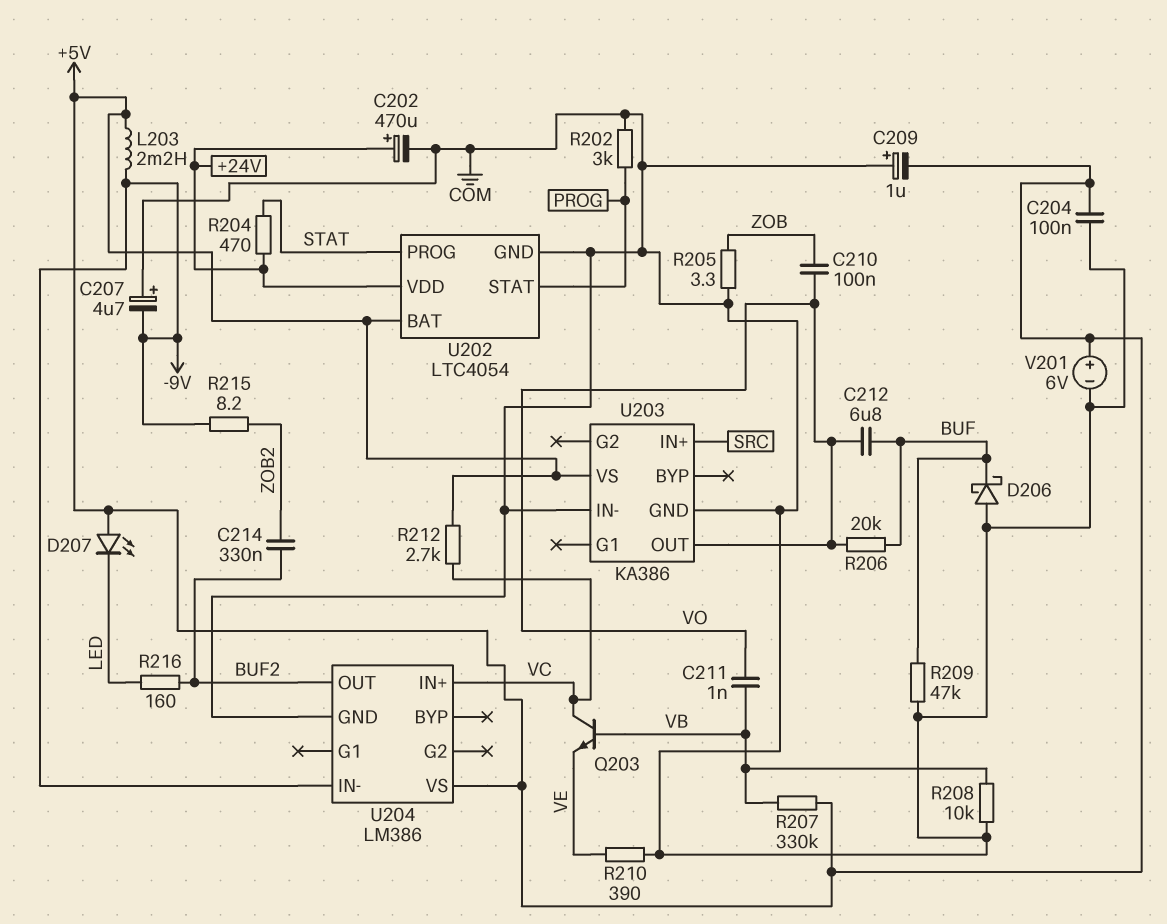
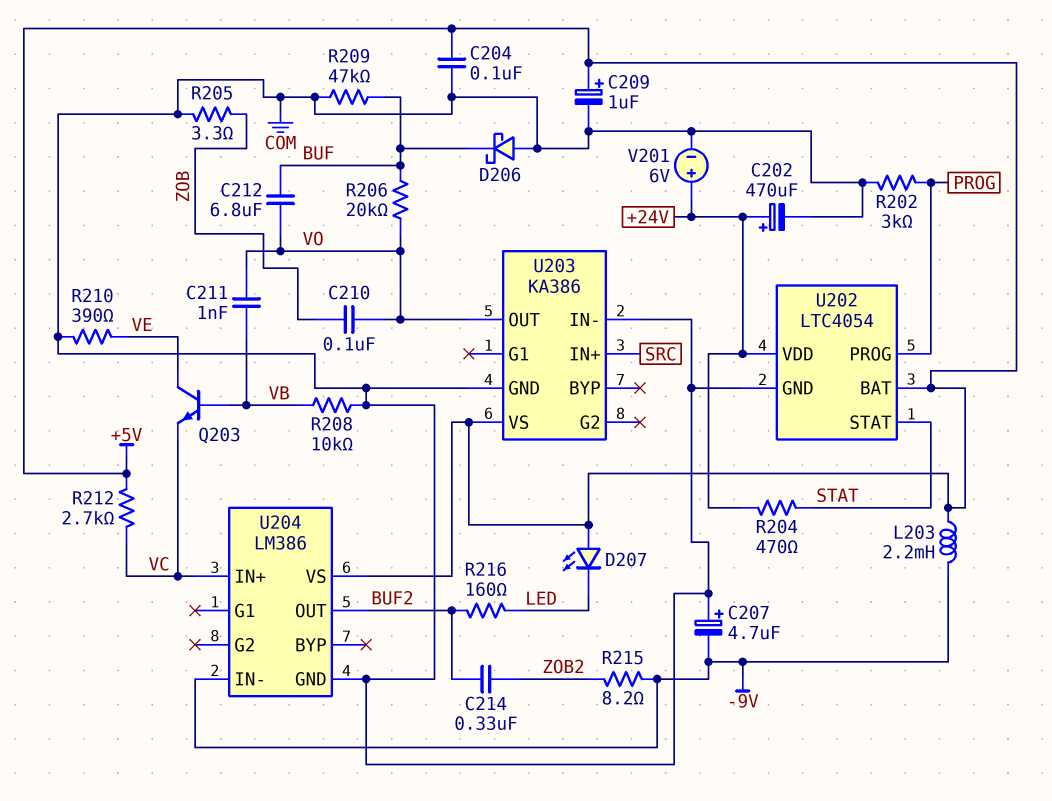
C209: 1uF (plus COM, minus +5V) -> 1uF (plus +5V, minus COM)
Q203: NPN (B VB, C VC, E VE) -> NPN (B VB, C VE, E VC)
R207: 330k (+5V, VB) -> none
U202 pin PROG: STAT -> PROG
U202 pin STAT: PROG -> STAT
V201: 6V (plus +5V, minus COM) -> 6V (plus +24V, minus COM)

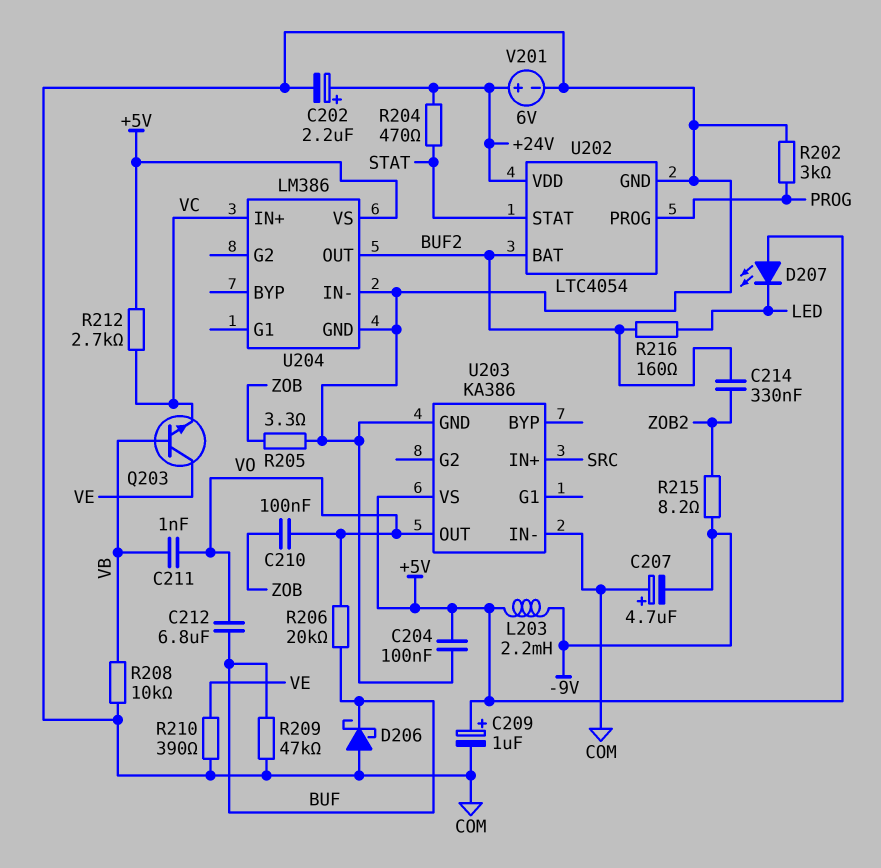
C202: 470uF (plus +24V, minus COM) -> 2.2uF (plus +24V, minus COM)
U202 pin BAT: +5V -> BUF2
U204 pin IN-: -9V -> COM

